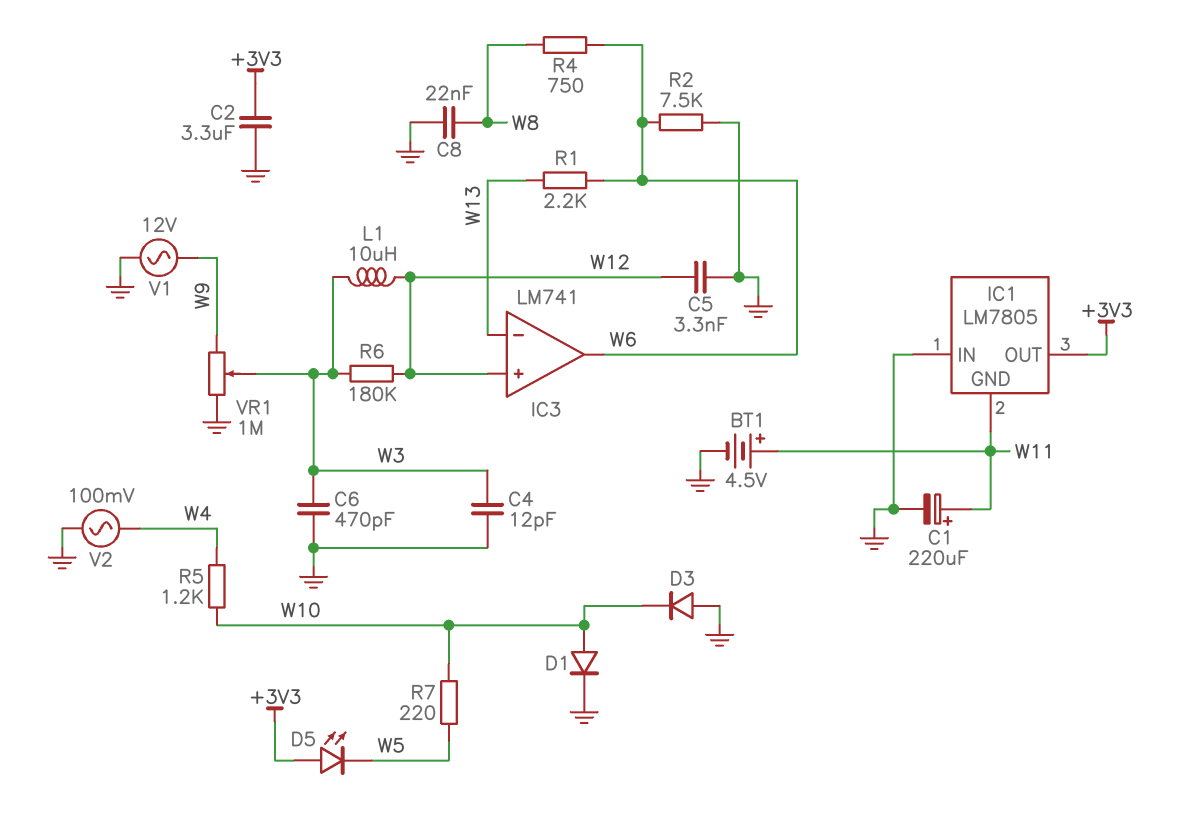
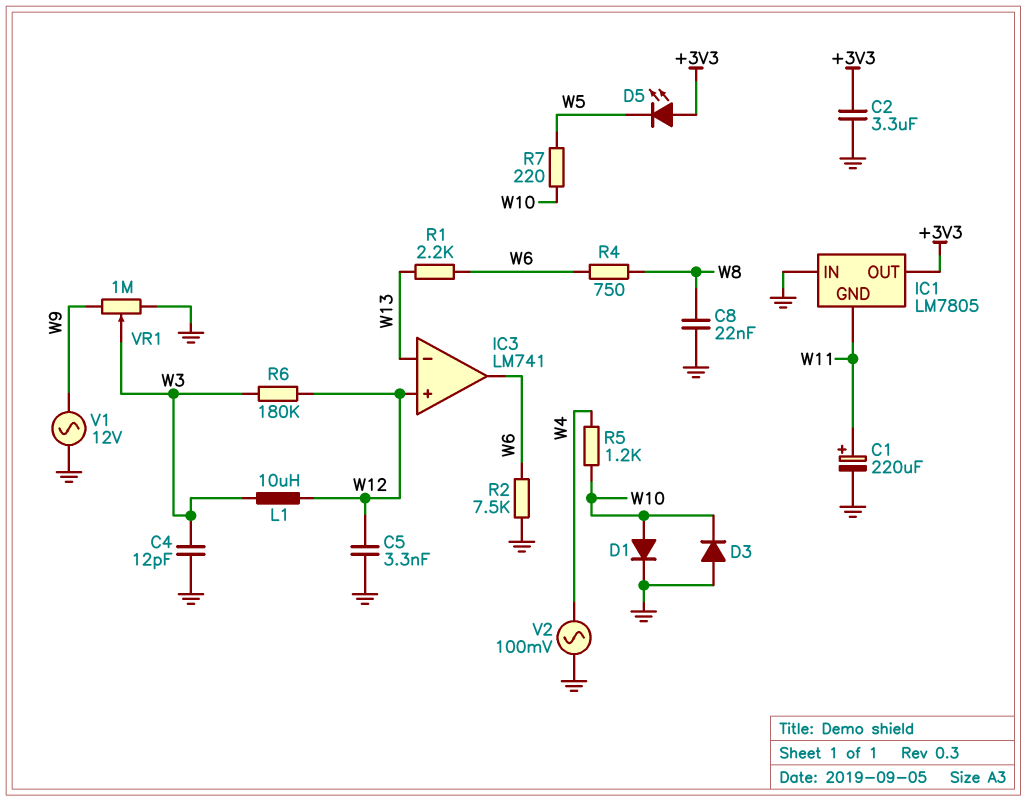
BT1: 4.5V (plus W11, minus GND) -> none
C6: 470pF (GND, W3) -> none

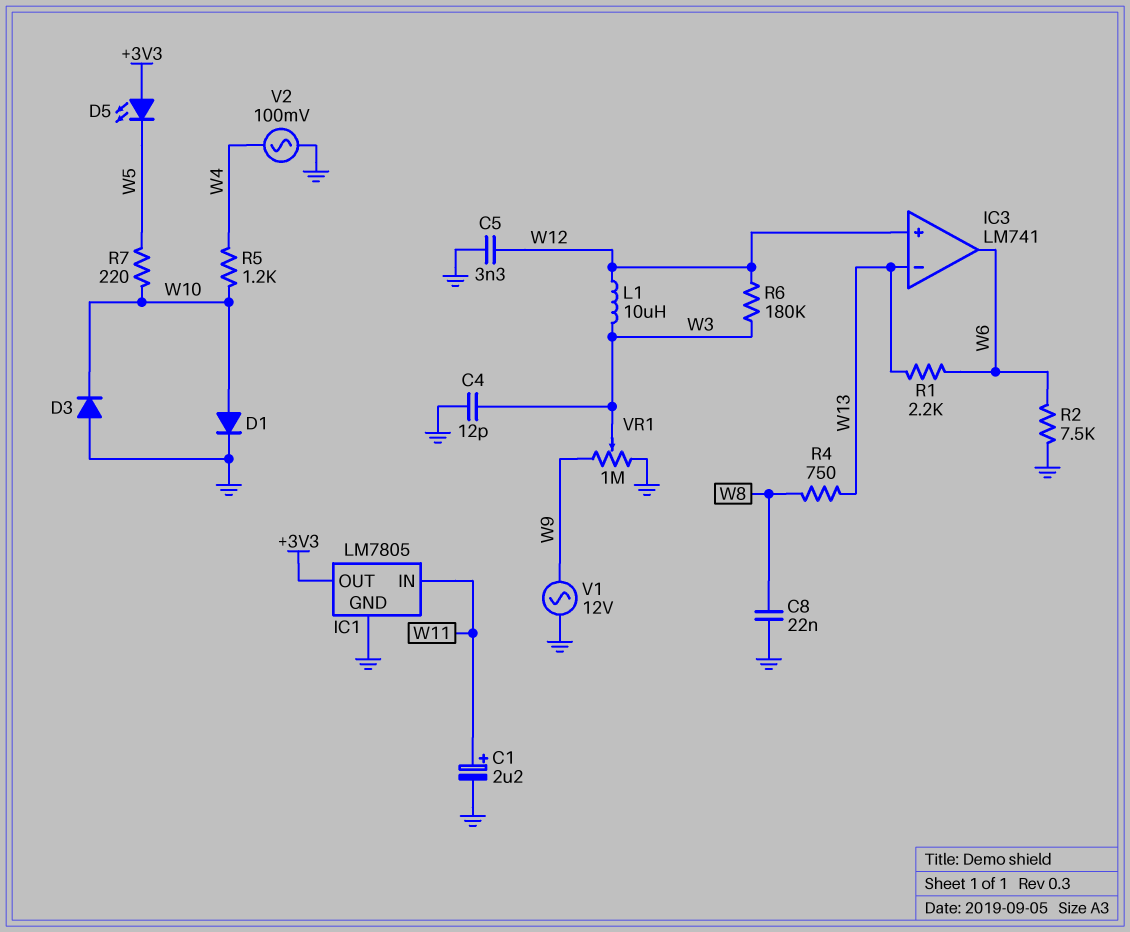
C1: 220uF (plus W11, minus GND) -> 2.2uF (plus W11, minus GND)
C2: 3.3uF (+3V3, GND) -> none
IC1 pin GND: W11 -> GND
IC1 pin IN: GND -> W11
R4: 750 (W6, W8) -> 750 (W8, W13)

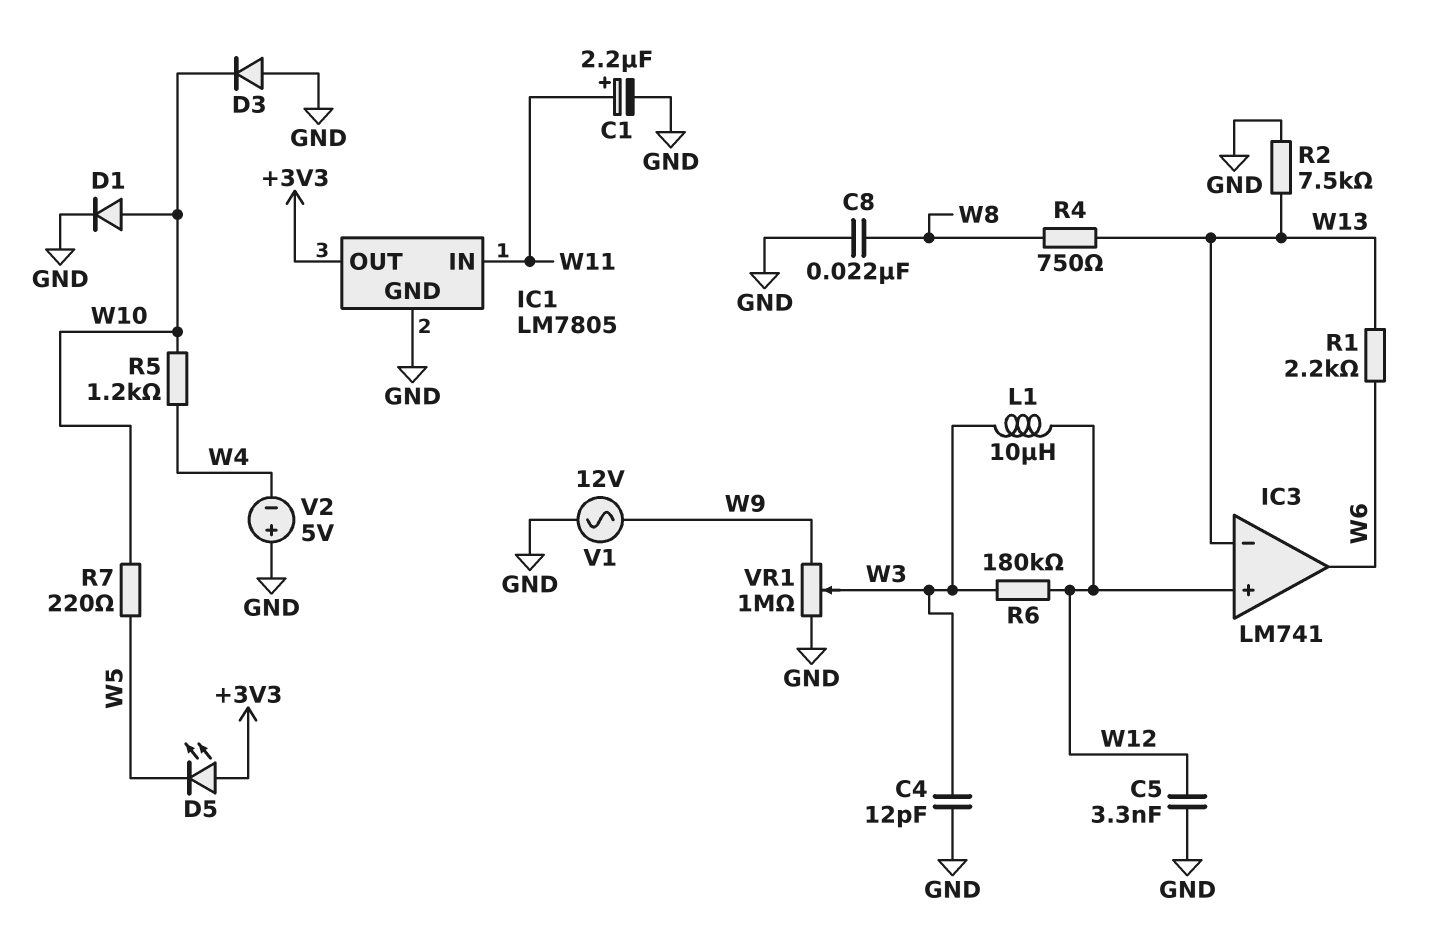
R2: 7.5k (GND, W6) -> 7.5k (GND, W13)
V2: AC 100mV (GND, W4) -> 5V (plus GND, minus W4)

